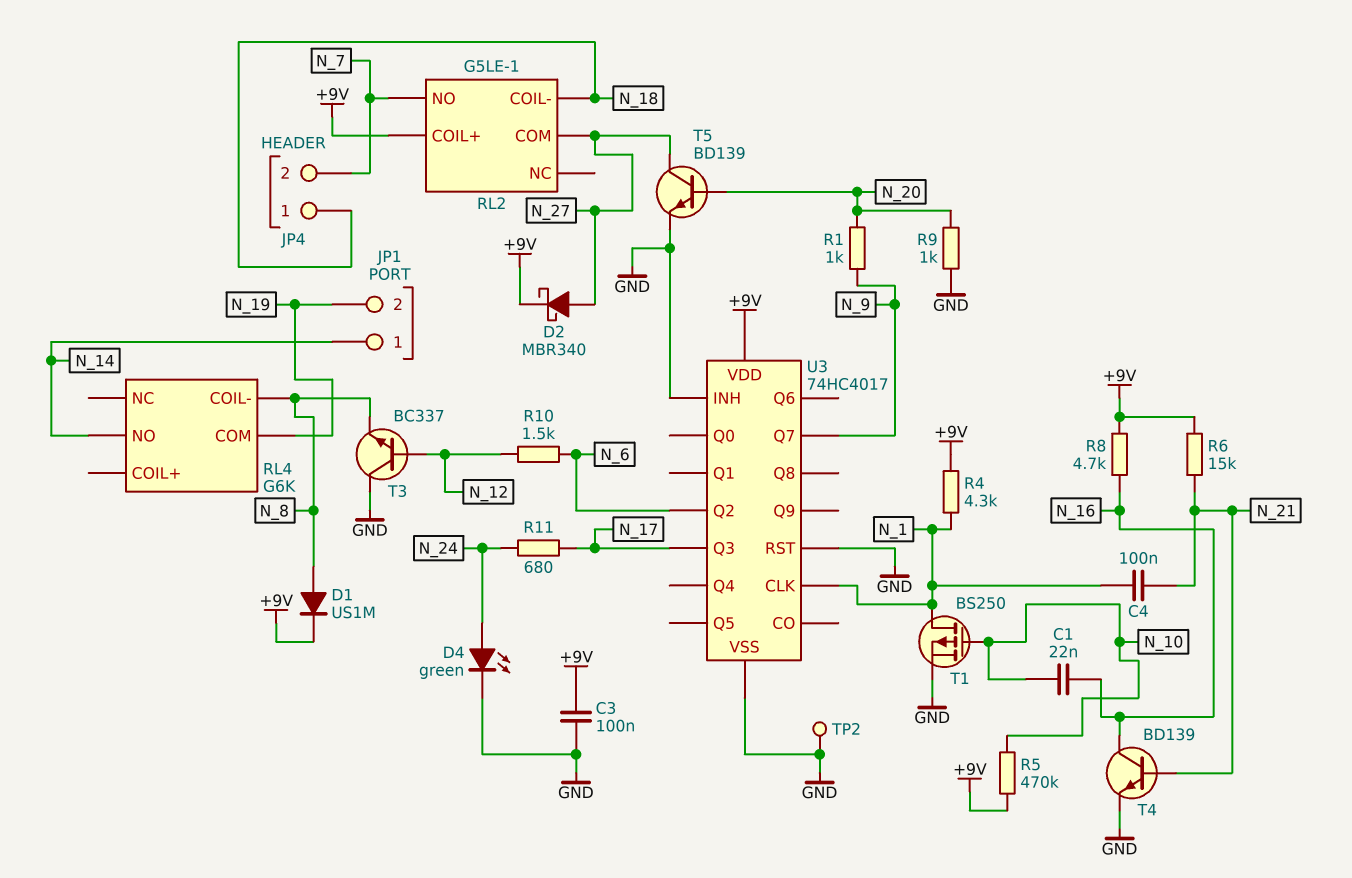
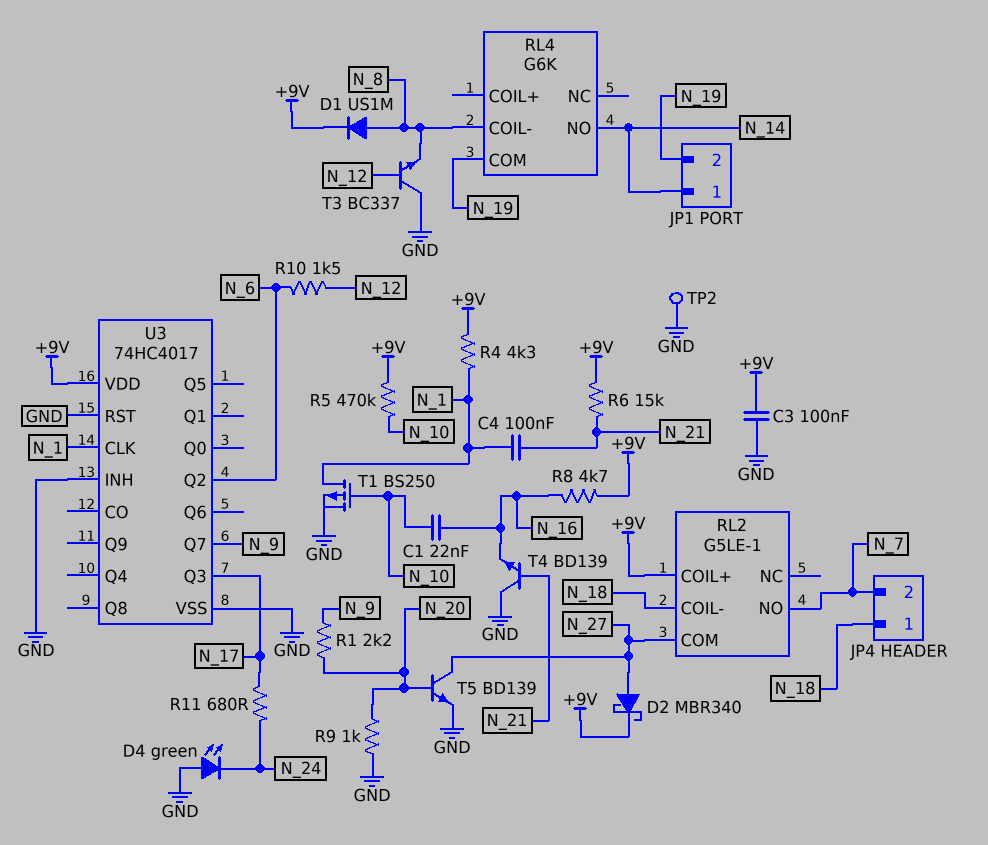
D4: LED green (A N_24, K GND) -> LED green (A GND, K N_24)
R1: 1k (N_9, N_20) -> 2.2k (N_9, N_20)
T4: NPN BD139 (B N_21, C N_16, E GND) -> NPN BD139 (B N_21, C GND, E N_16)

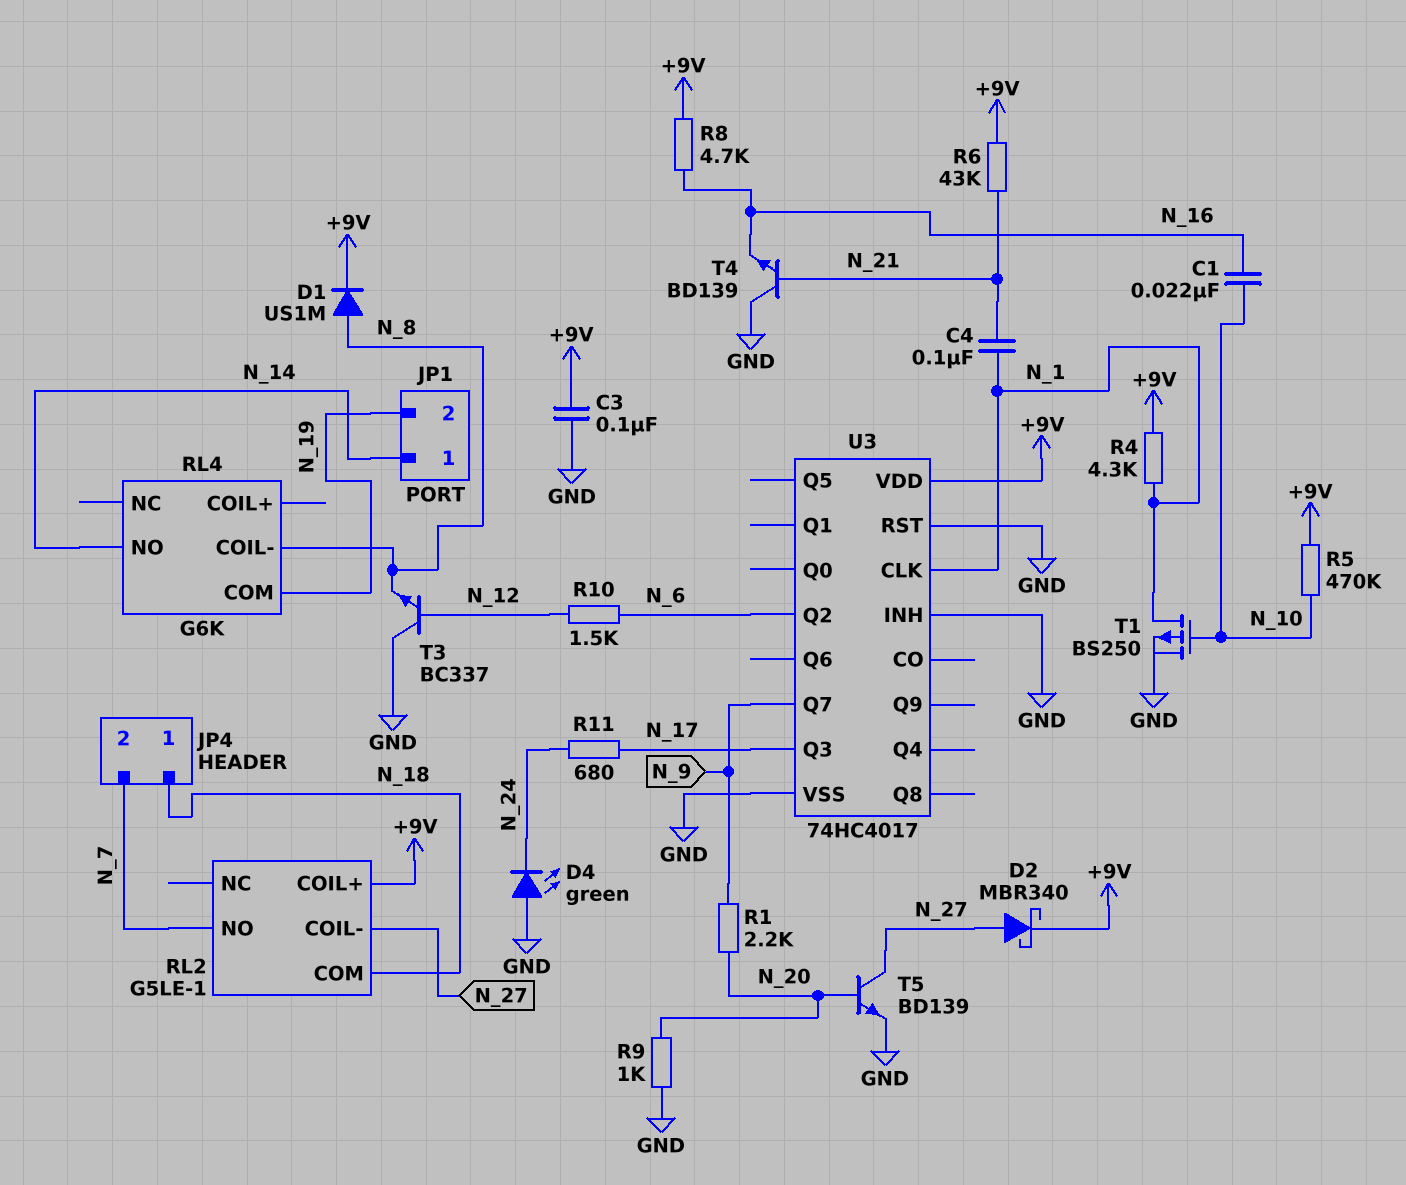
R6: 15k (+9V, N_21) -> 43k (+9V, N_21)
RL2 pin COIL-: N_18 -> N_27
RL2 pin COM: N_27 -> N_18
TP2: test point (GND) -> none

